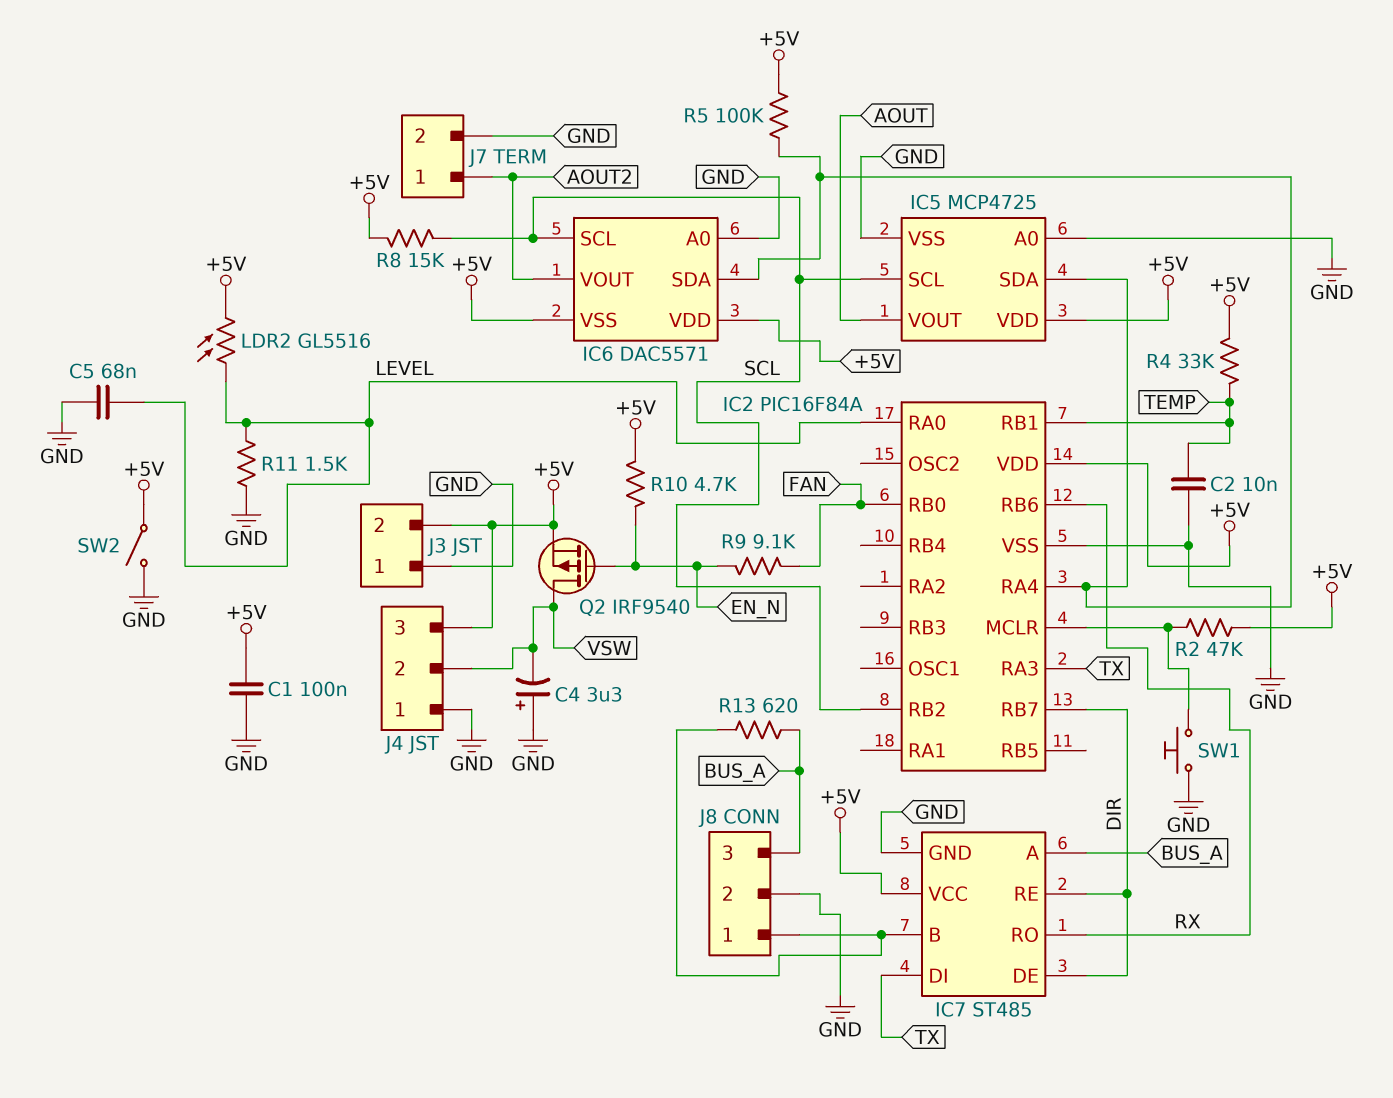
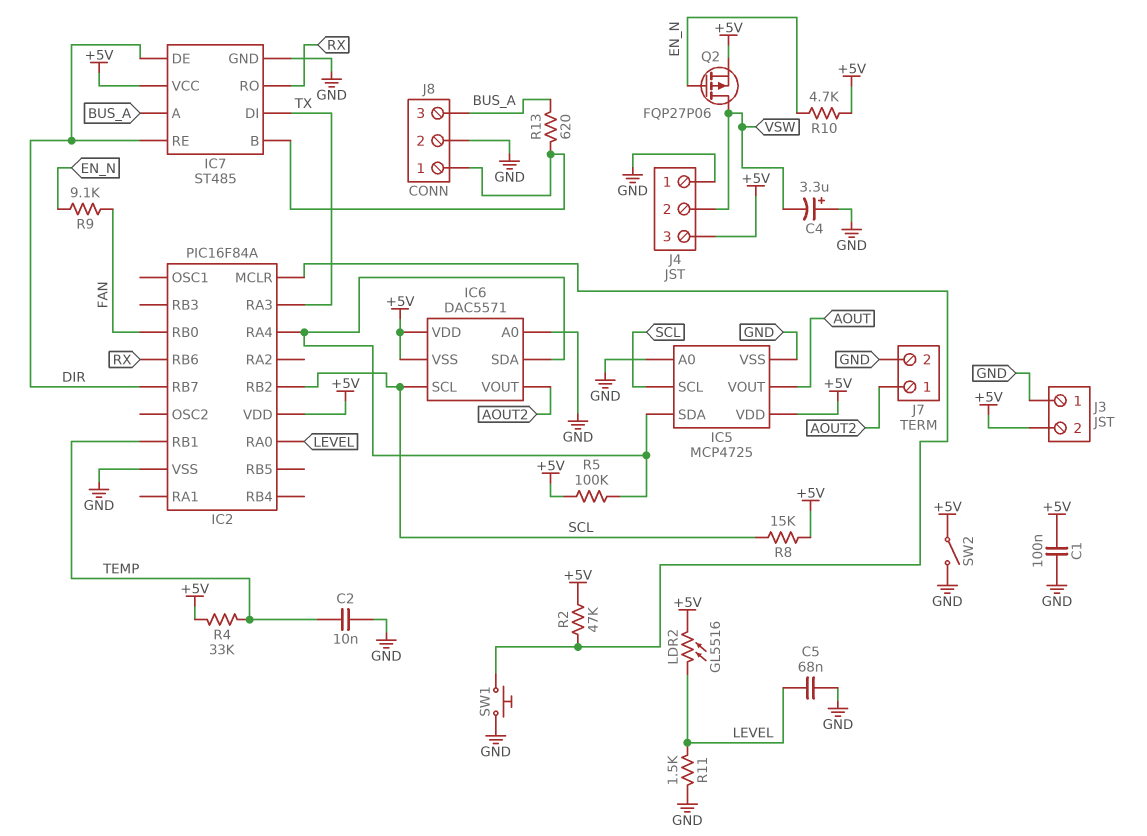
Q2: PMOS IRF9540 (G EN_N, D VSW, S +5V) -> PMOS FQP27P06 (G EN_N, D VSW, S +5V)

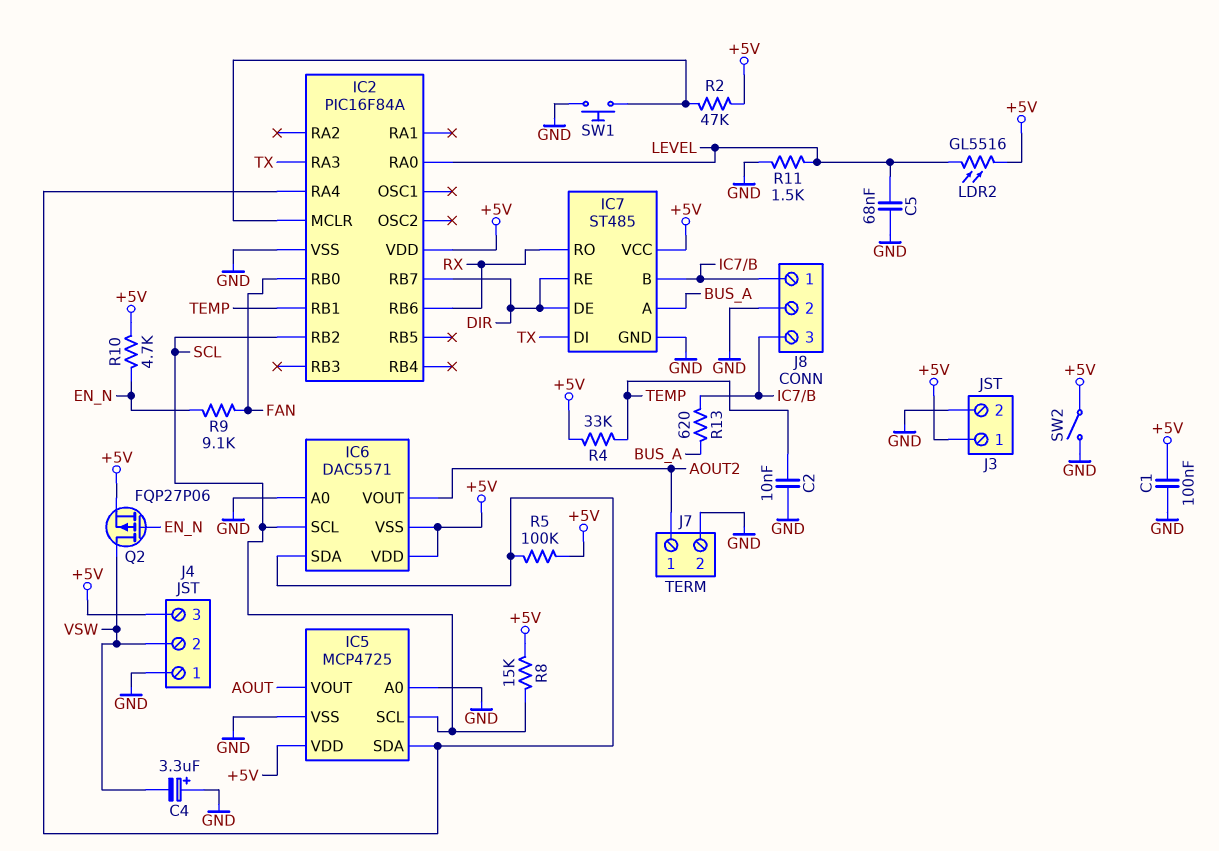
J3 pin 1: GND -> +5V
J3 pin 2: +5V -> GND
J8 pin 3: BUS_A -> IC7/B

